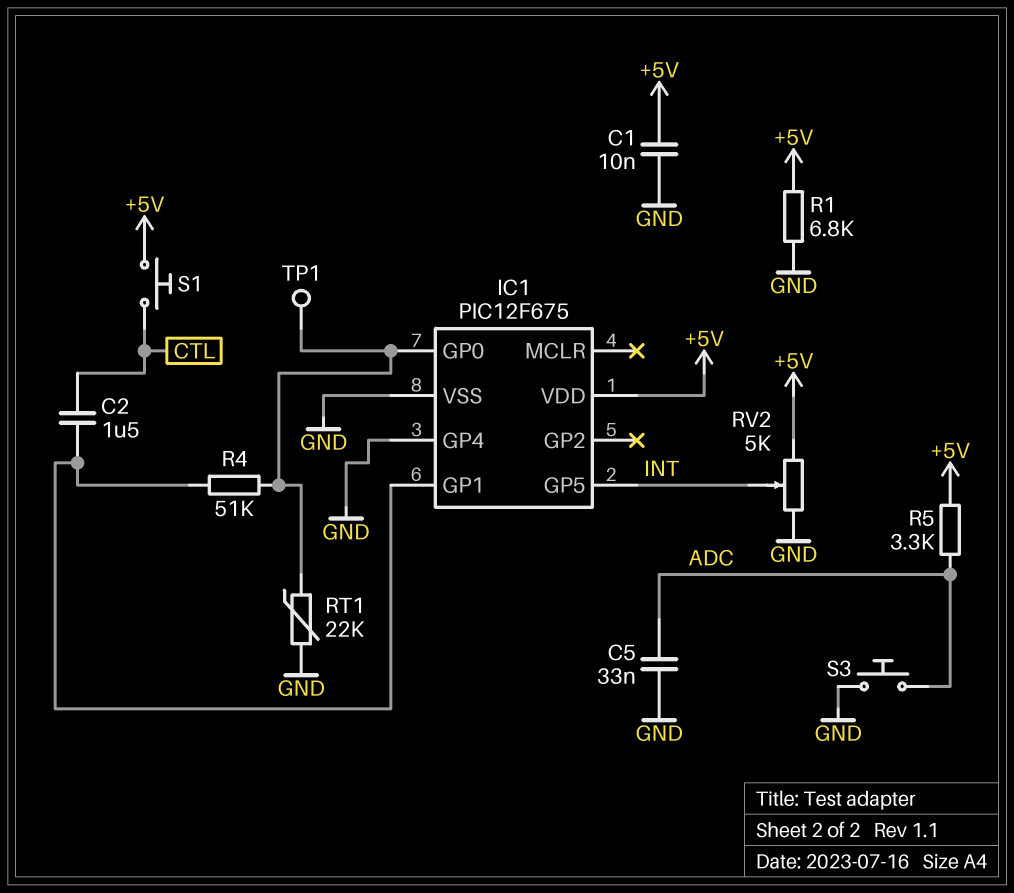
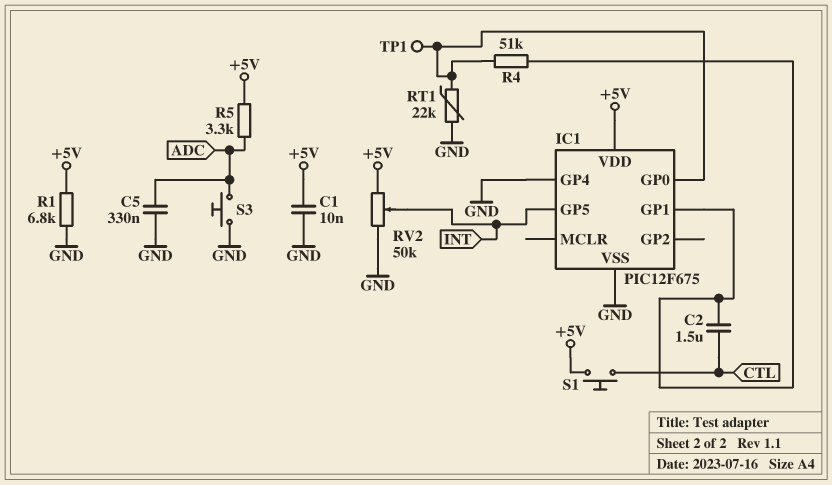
C5: 33nF (ADC, GND) -> 330nF (ADC, GND)
RV2: 5k (+5V, GND, wiper INT) -> 50k (+5V, GND, wiper INT)

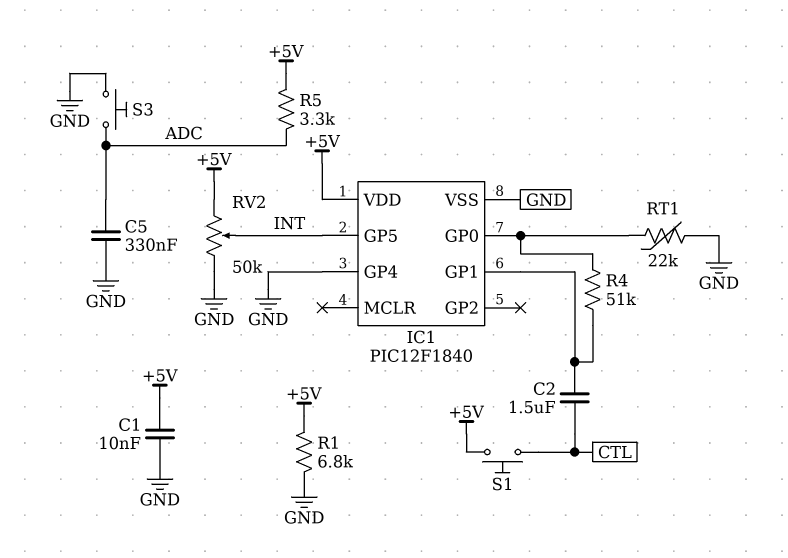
IC1: PIC12F675 -> PIC12F1840
TP1: test point (IC1/GP0) -> none

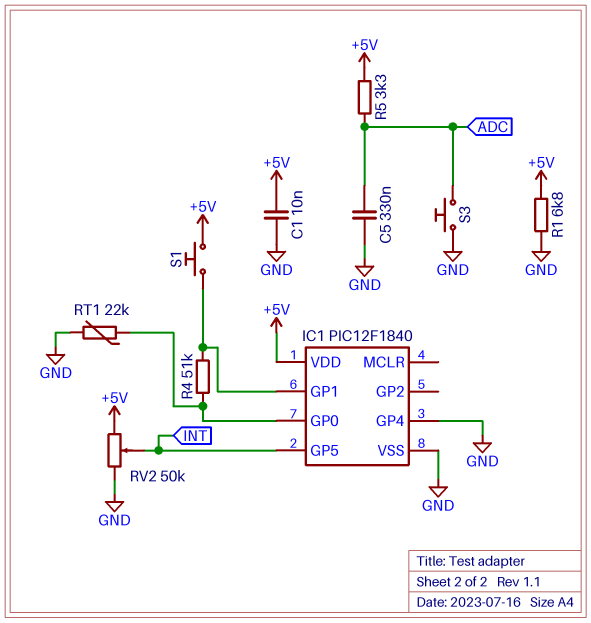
C2: 1.5uF (CTL, IC1/GP1) -> none
S1: button (+5V, CTL) -> button (+5V, IC1/GP1)

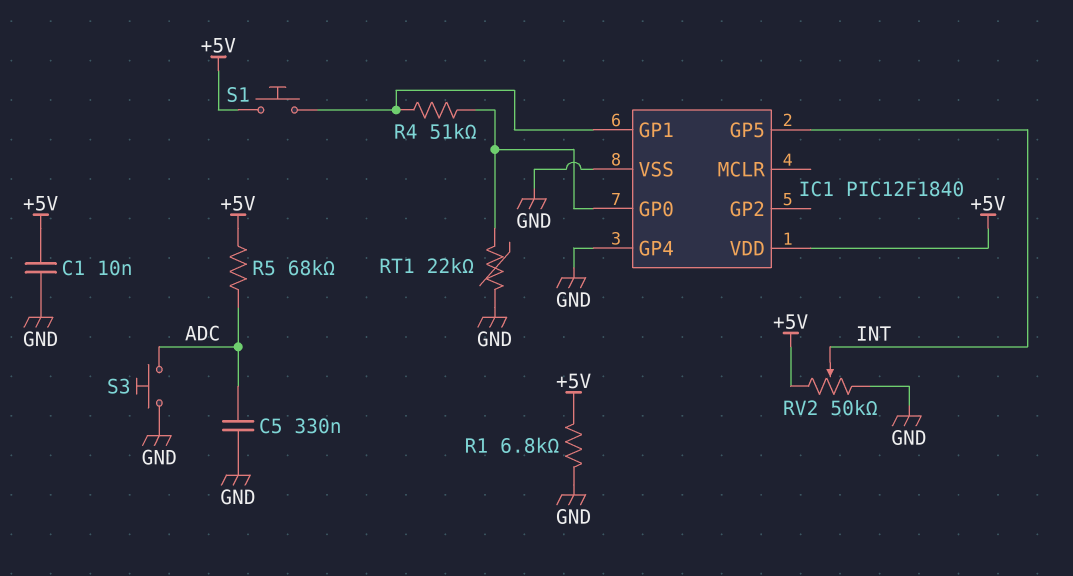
R5: 3.3k (+5V, ADC) -> 68k (+5V, ADC)

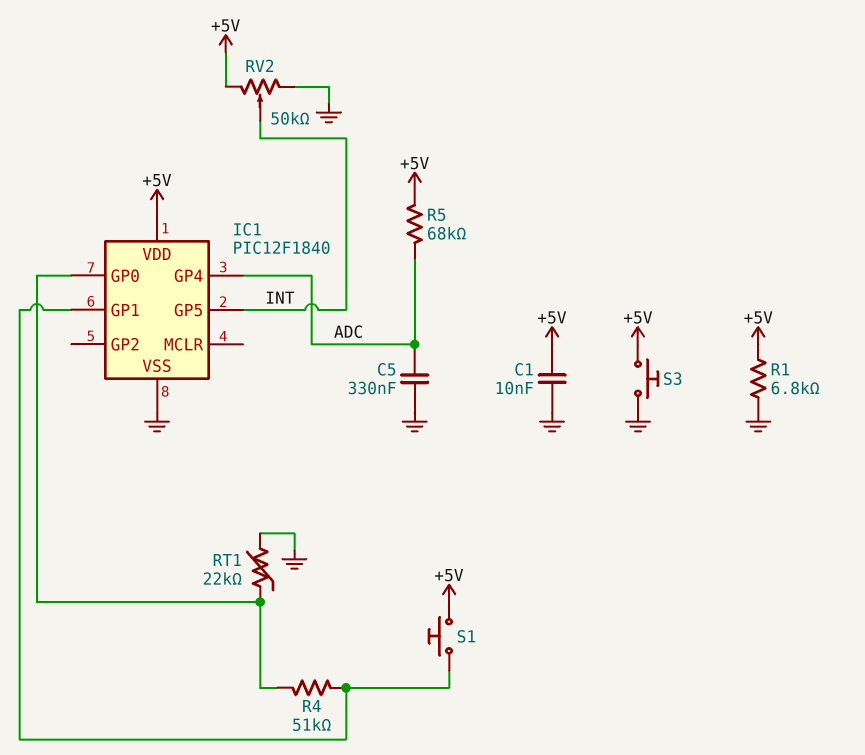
IC1 pin GP4: GND -> ADC
S3: button (ADC, GND) -> button (+5V, GND)

